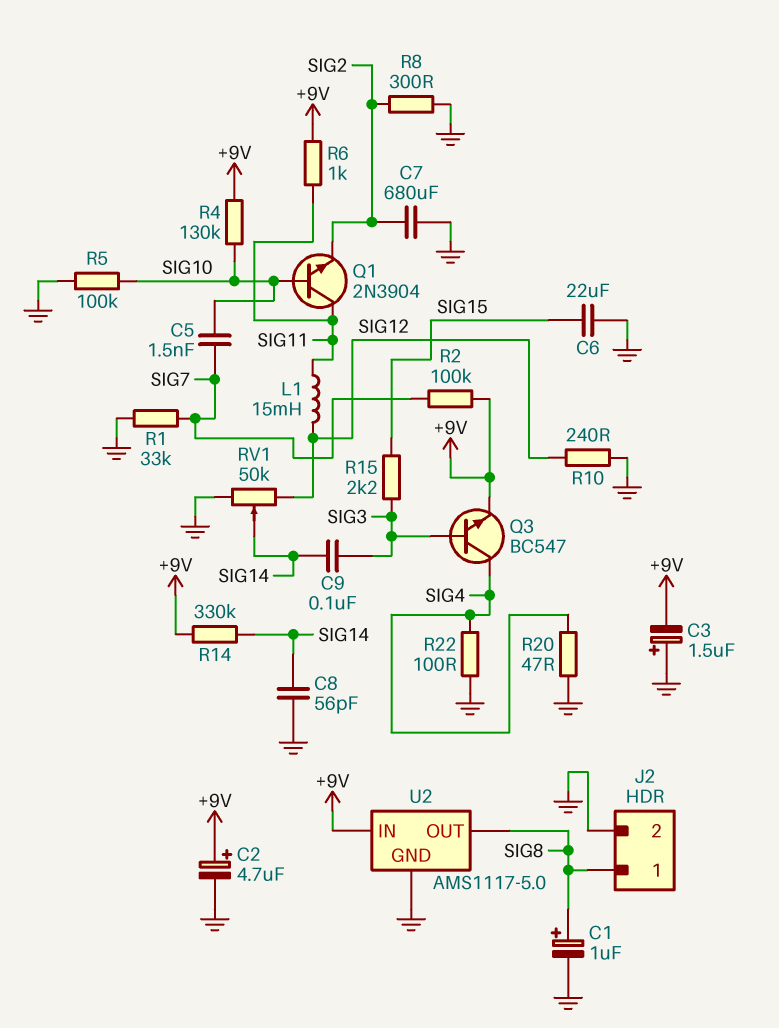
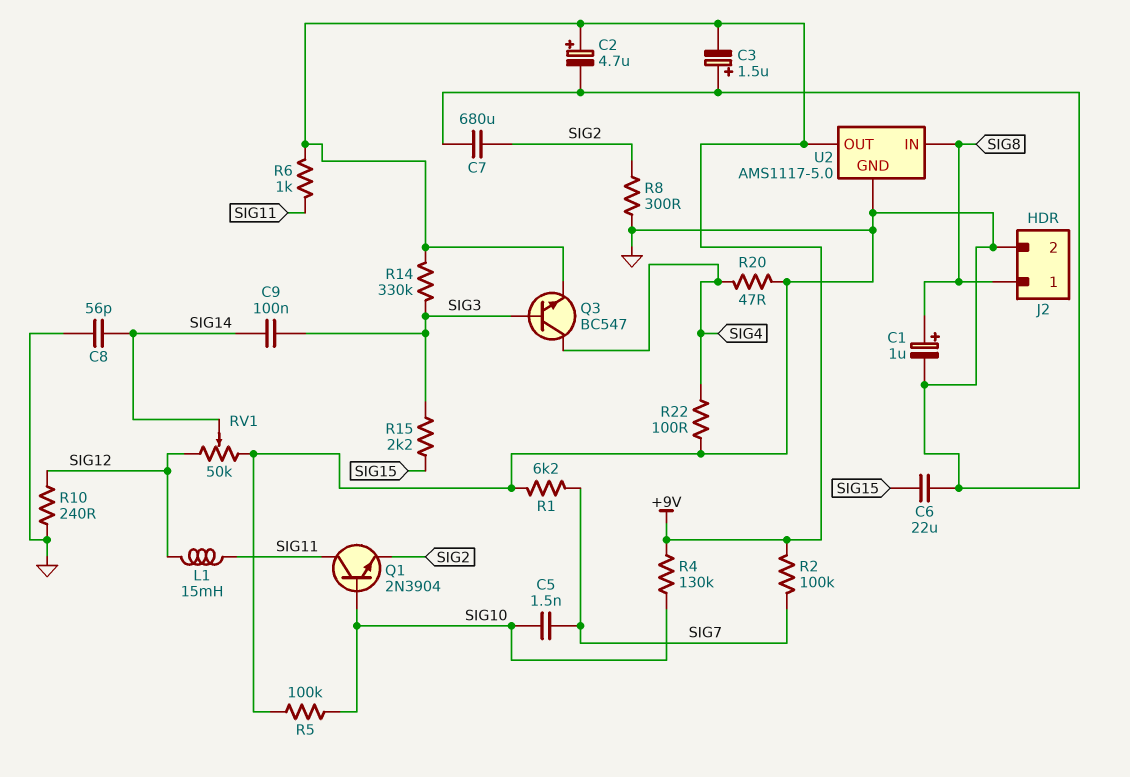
R1: 33k (GND, SIG7) -> 6.2k (GND, SIG7)
R14: 330k (+9V, SIG14) -> 330k (+9V, SIG3)
U2 pin IN: +9V -> SIG8
U2 pin OUT: SIG8 -> +9V

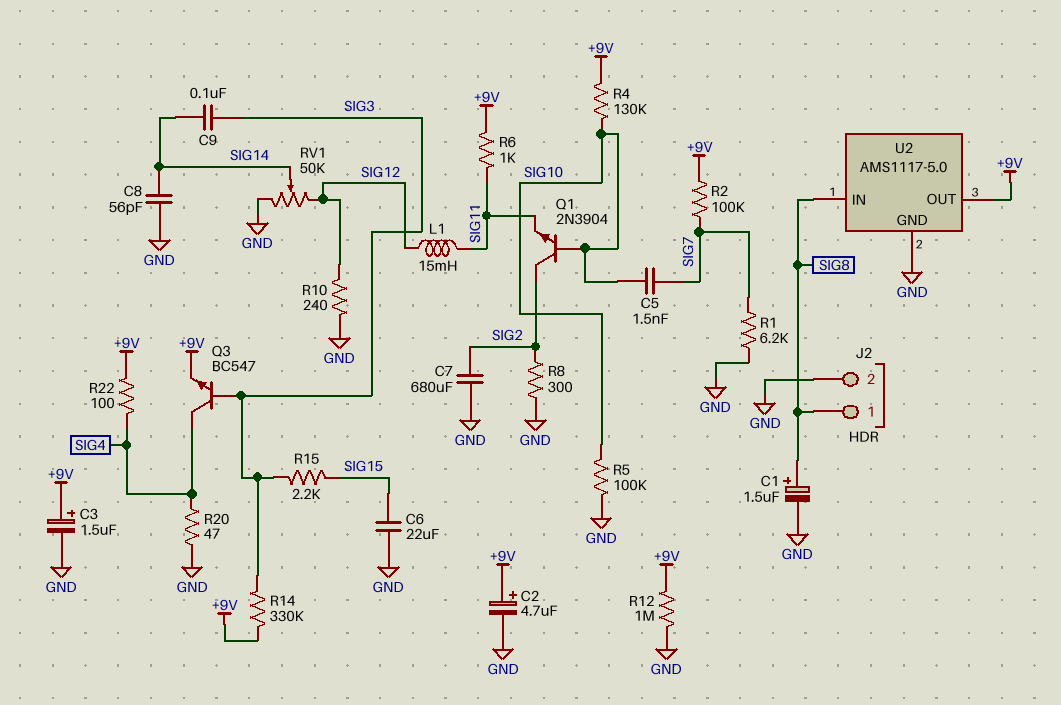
C1: 1uF (plus SIG8, minus GND) -> 1.5uF (plus SIG8, minus GND)
C3: 1.5uF (plus GND, minus +9V) -> 1.5uF (plus +9V, minus GND)
Q1: NPN 2N3904 (B SIG10, C SIG11, E SIG2) -> NPN 2N3904 (B SIG10, C SIG2, E SIG11)
R12: none -> 1M (+9V, GND)
R22: 100 (GND, SIG4) -> 100 (+9V, SIG4)

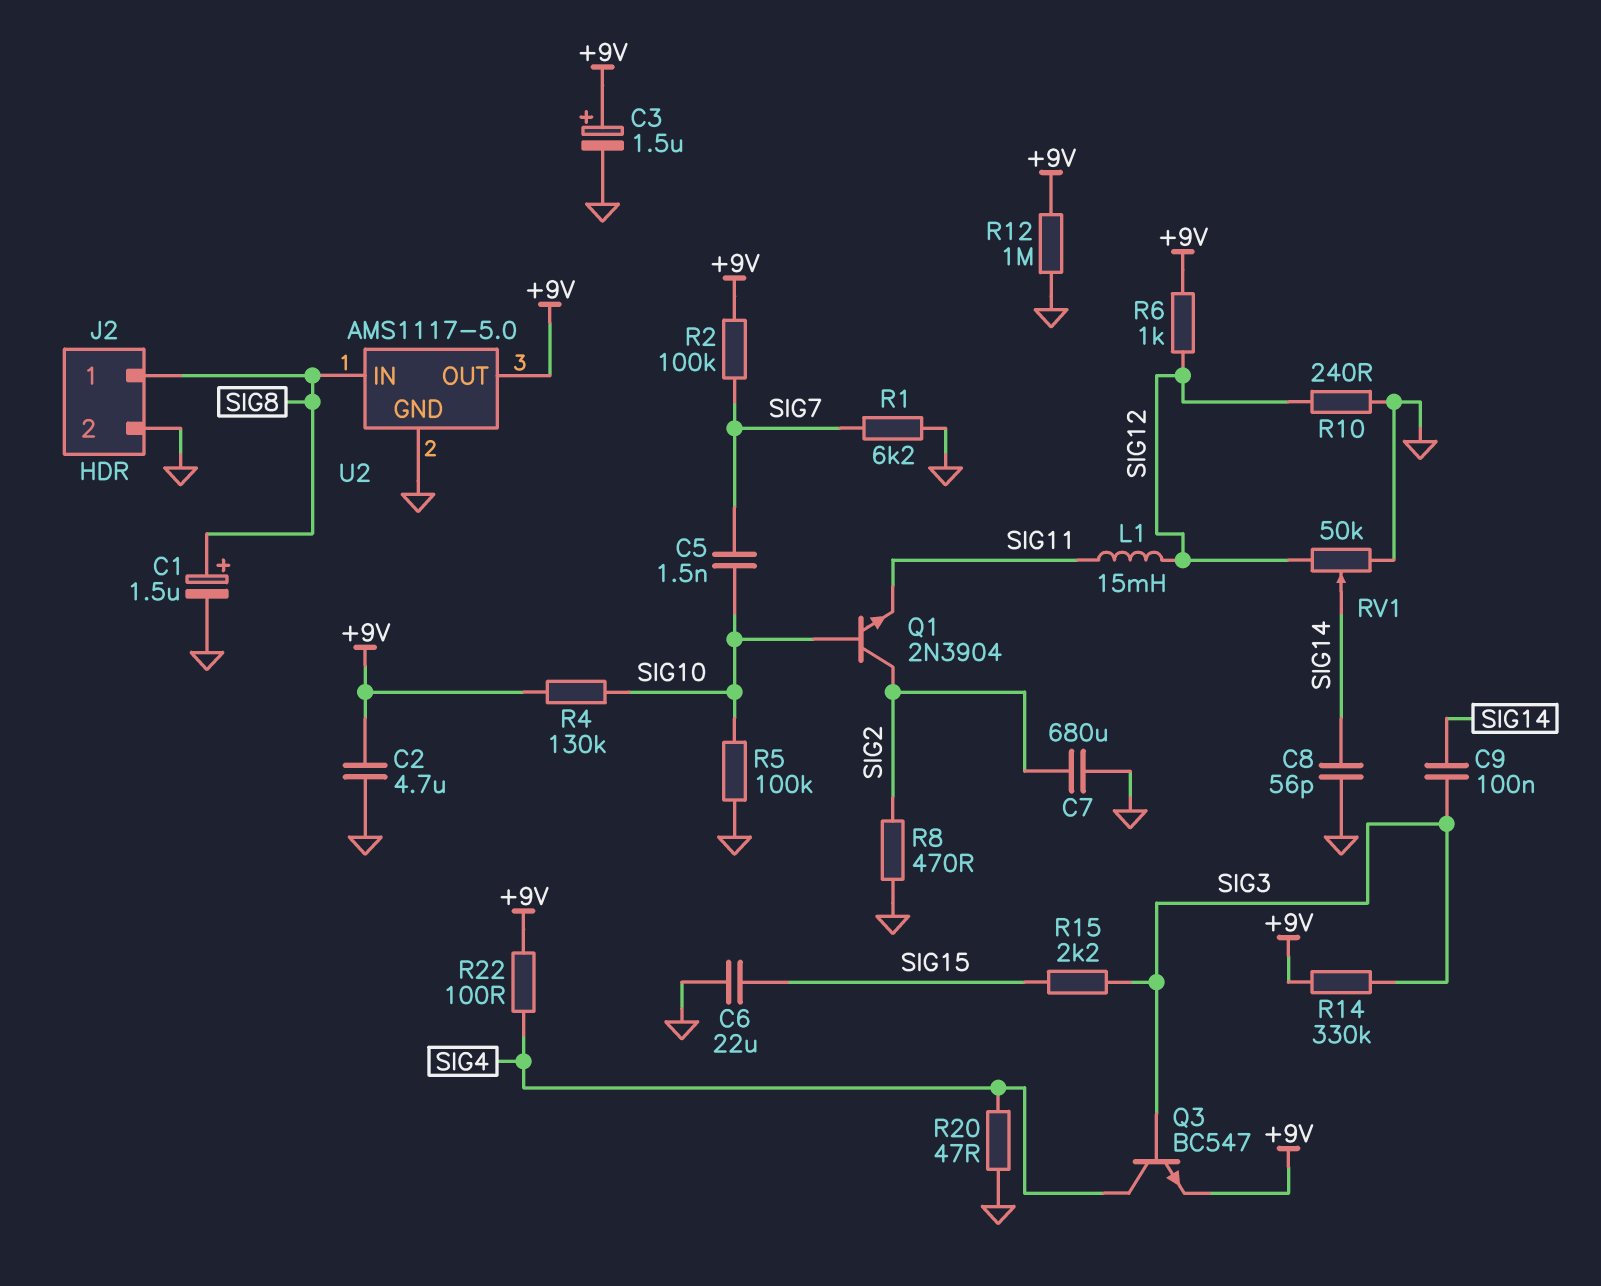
C2: 4.7uF (plus +9V, minus GND) -> 4.7uF (+9V, GND)
R6: 1k (+9V, SIG11) -> 1k (+9V, SIG12)
R8: 300 (GND, SIG2) -> 470 (GND, SIG2)

